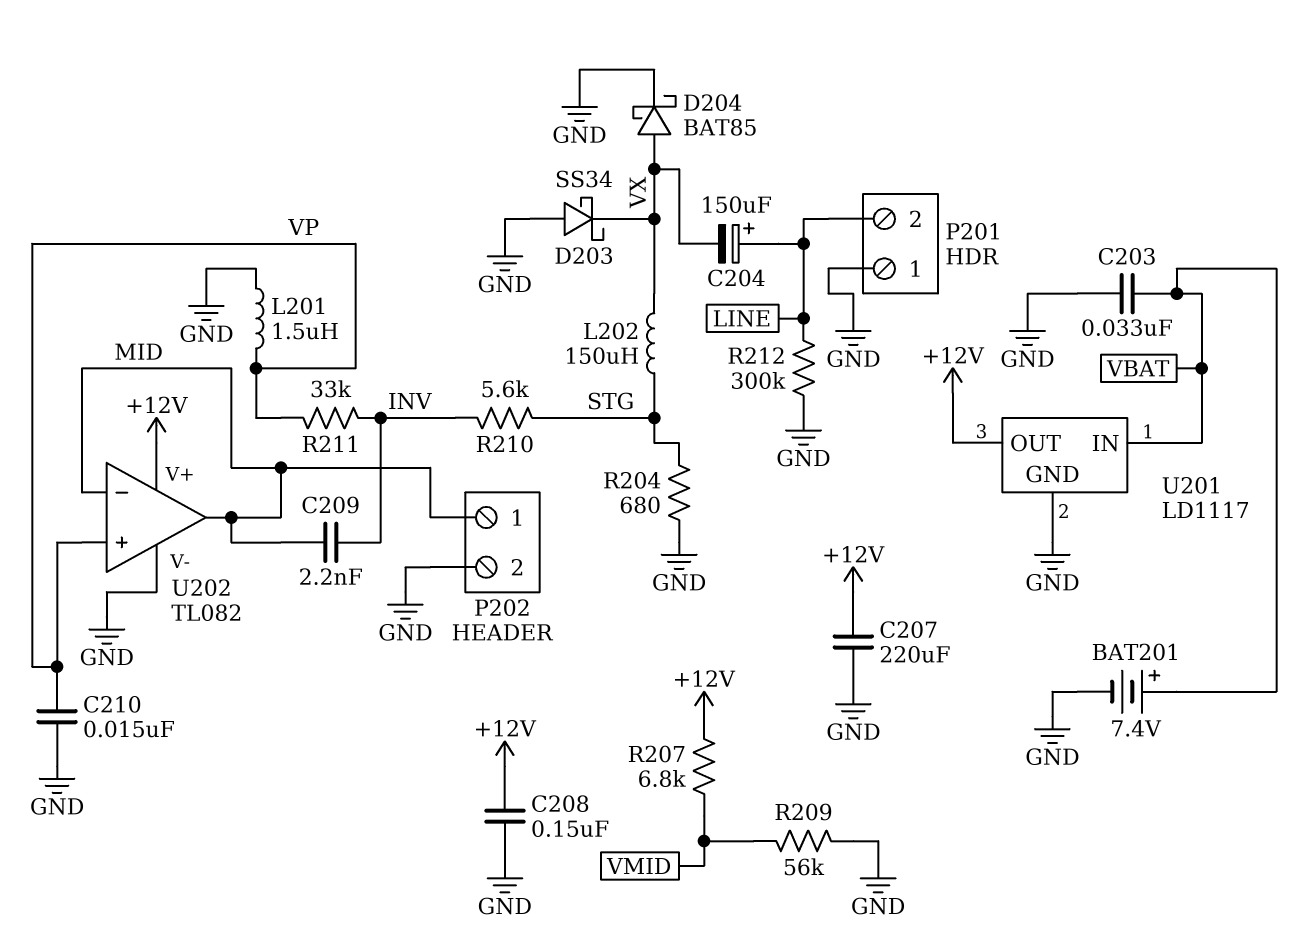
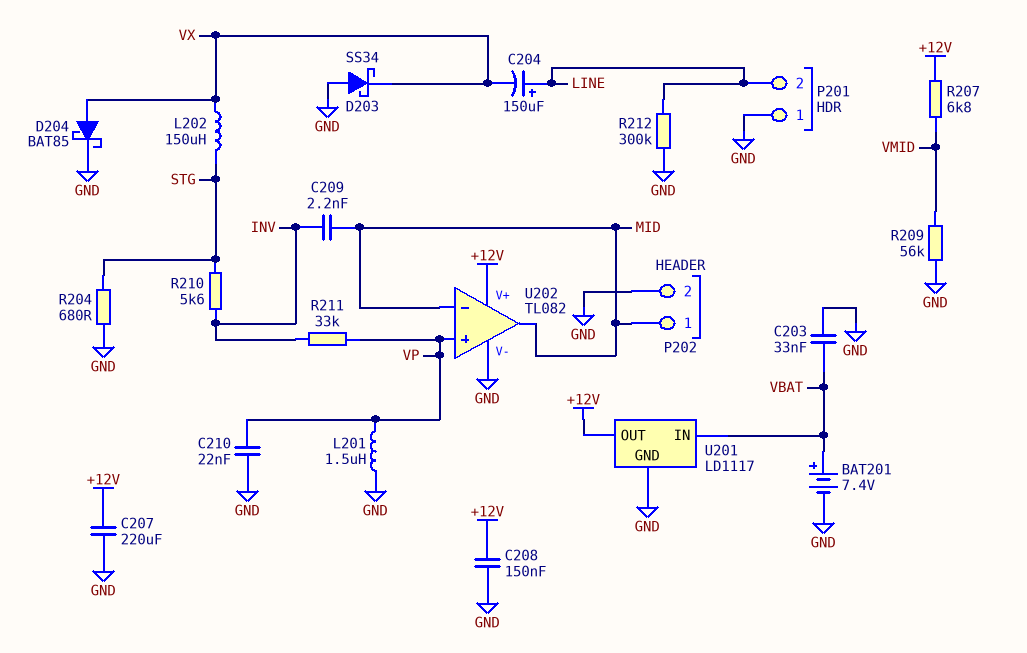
C210: 15nF (GND, VP) -> 22nF (GND, VP)

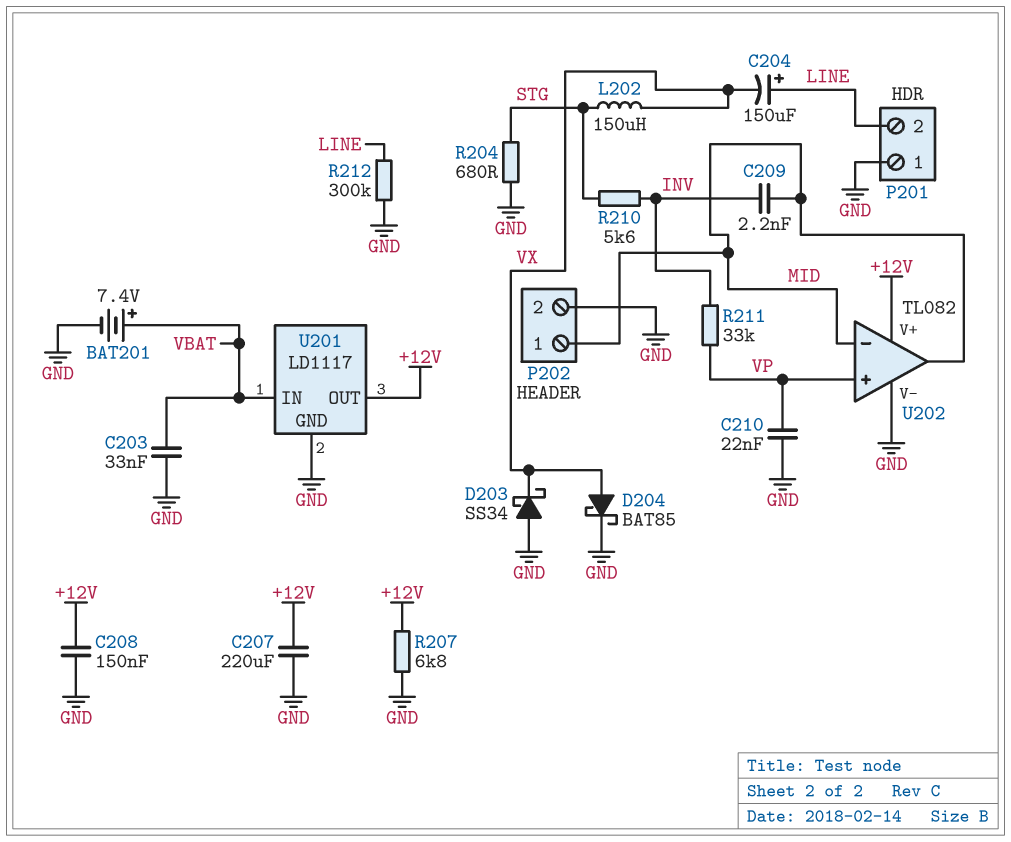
L201: 1.5uH (GND, VP) -> none
R207: 6.8k (+12V, VMID) -> 6.8k (+12V, GND)
R209: 56k (GND, VMID) -> none

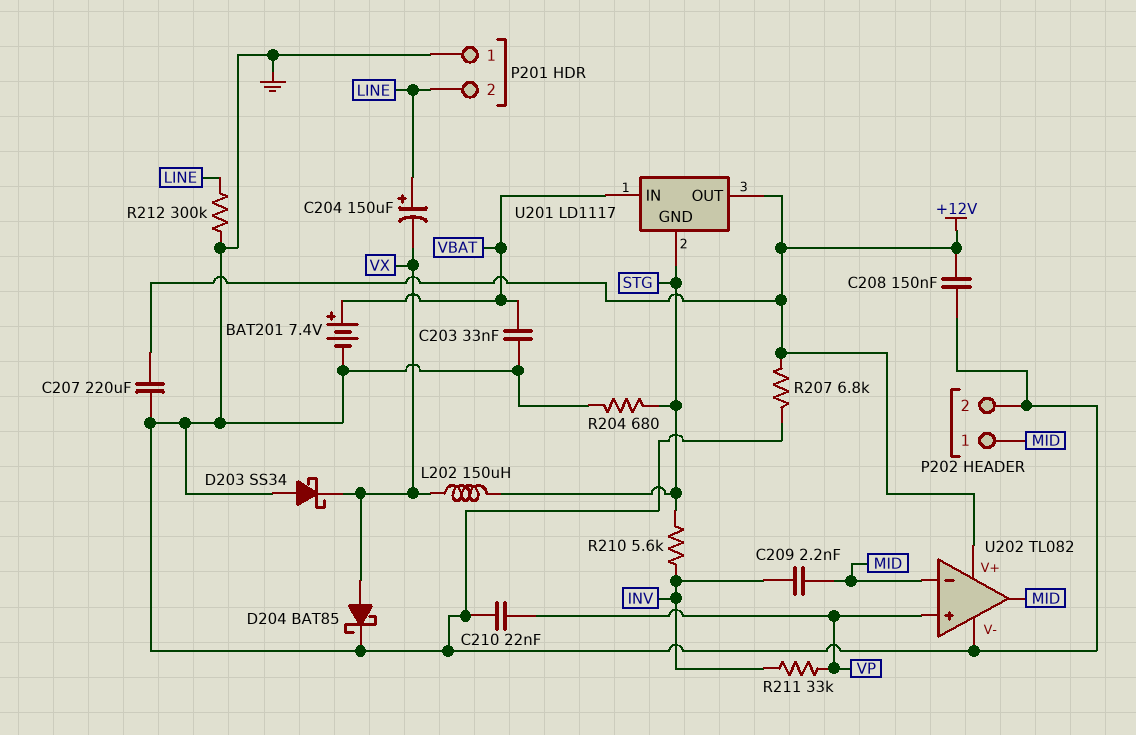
U201 pin GND: GND -> STG

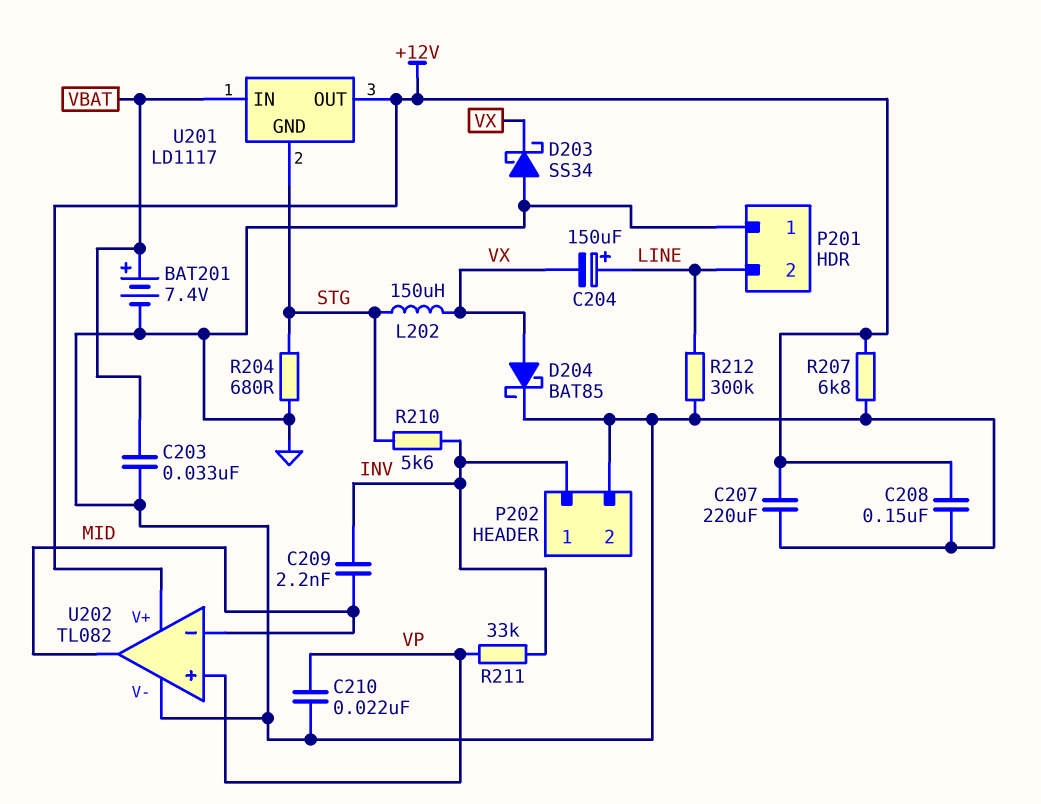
P202 pin 1: MID -> INV

